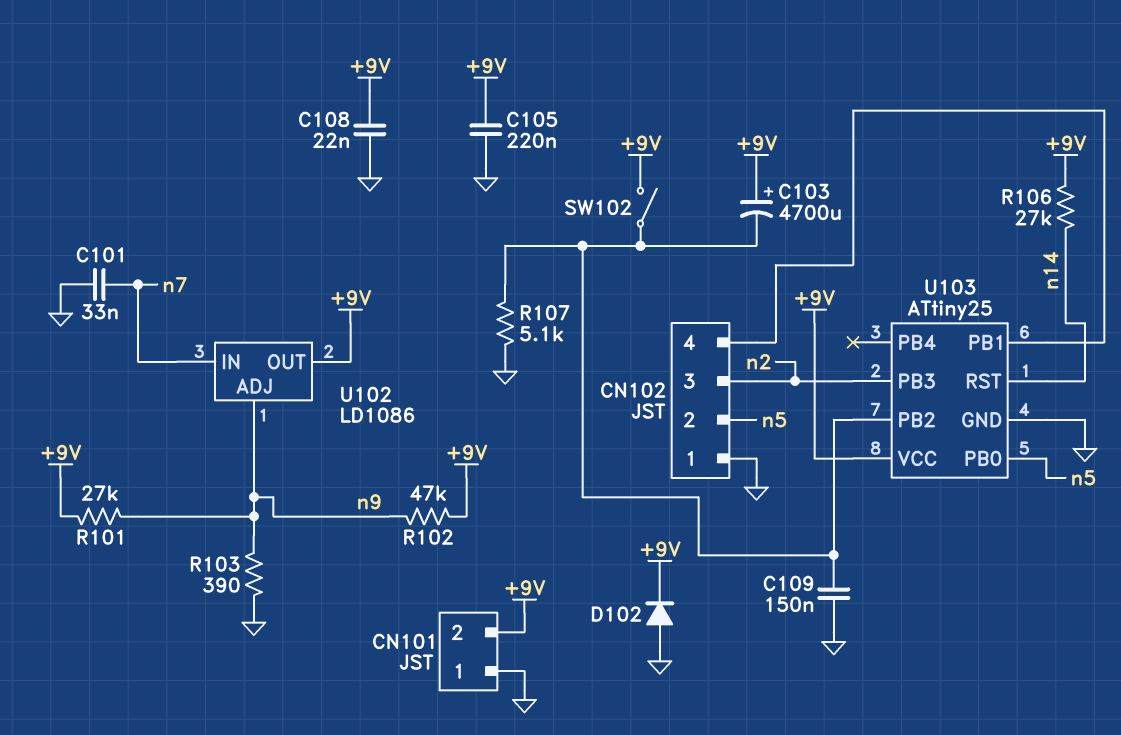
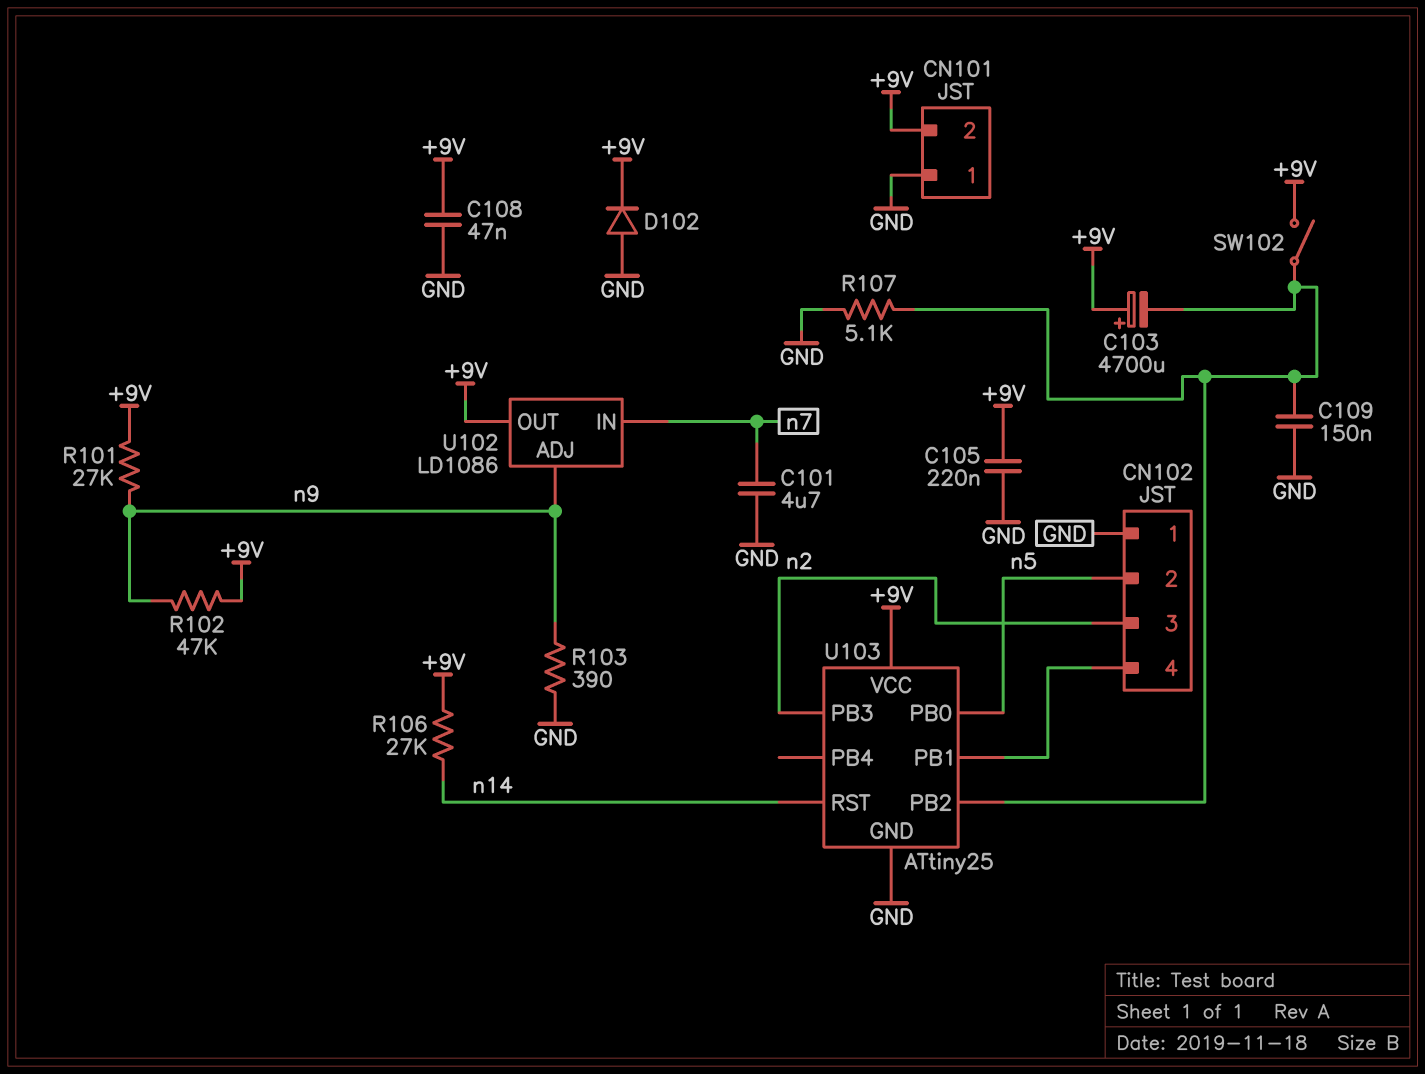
C101: 33nF (GND, n7) -> 4.7uF (GND, n7)
C108: 22nF (+9V, GND) -> 47nF (+9V, GND)

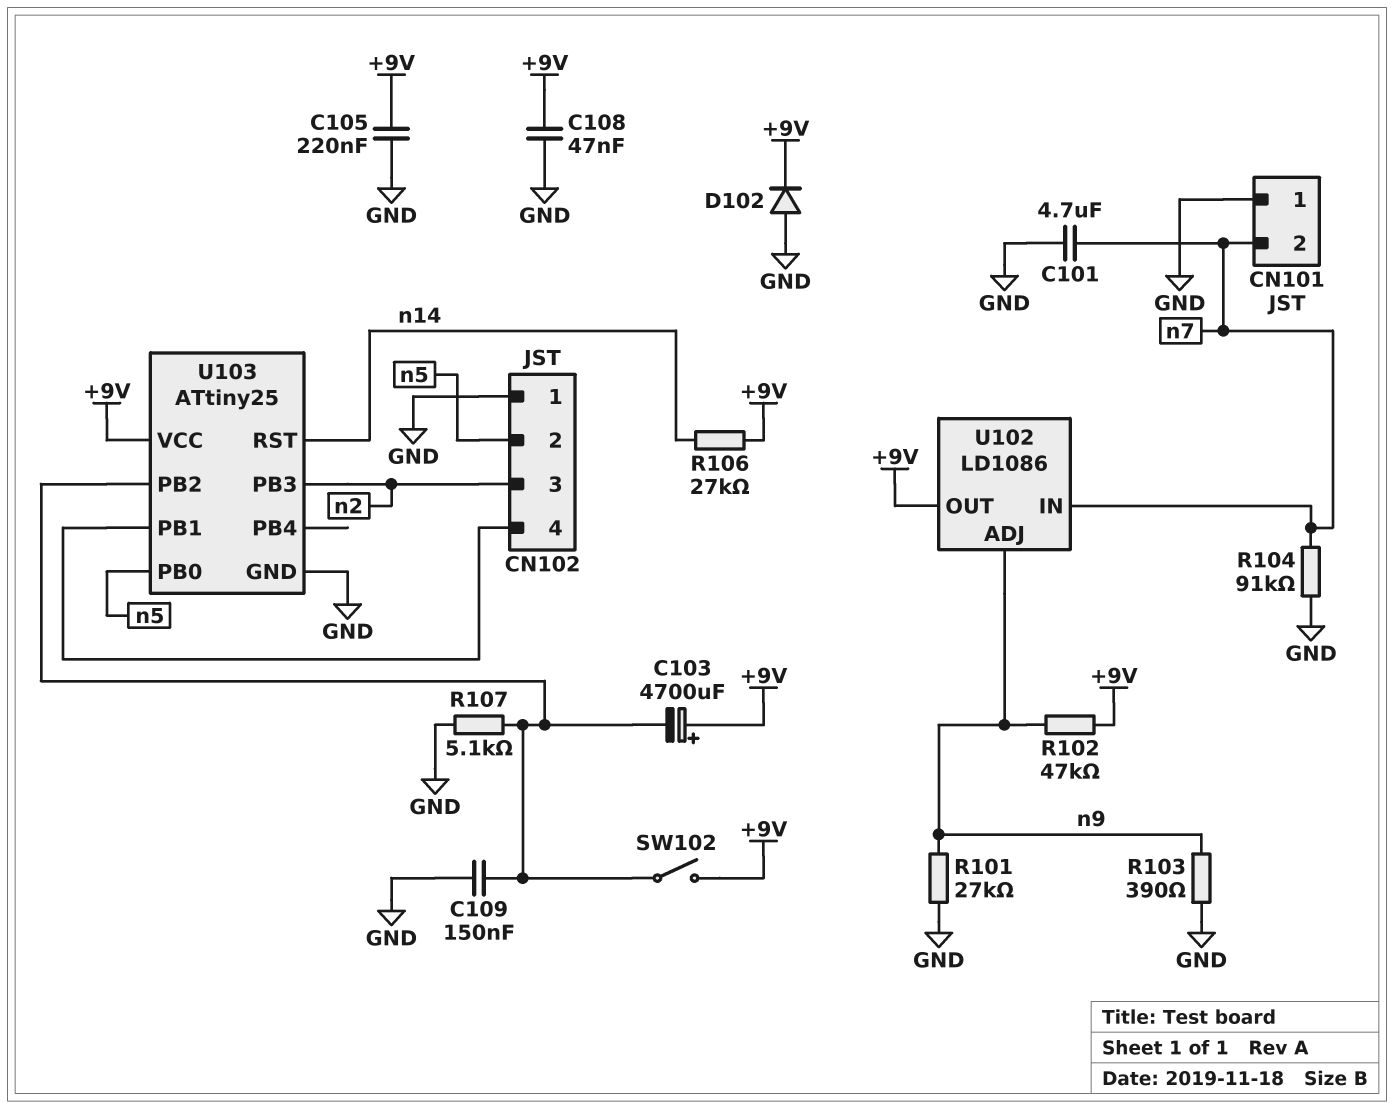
CN101 pin 2: +9V -> n7
R101: 27k (+9V, n9) -> 27k (GND, n9)
R104: none -> 91k (GND, n7)

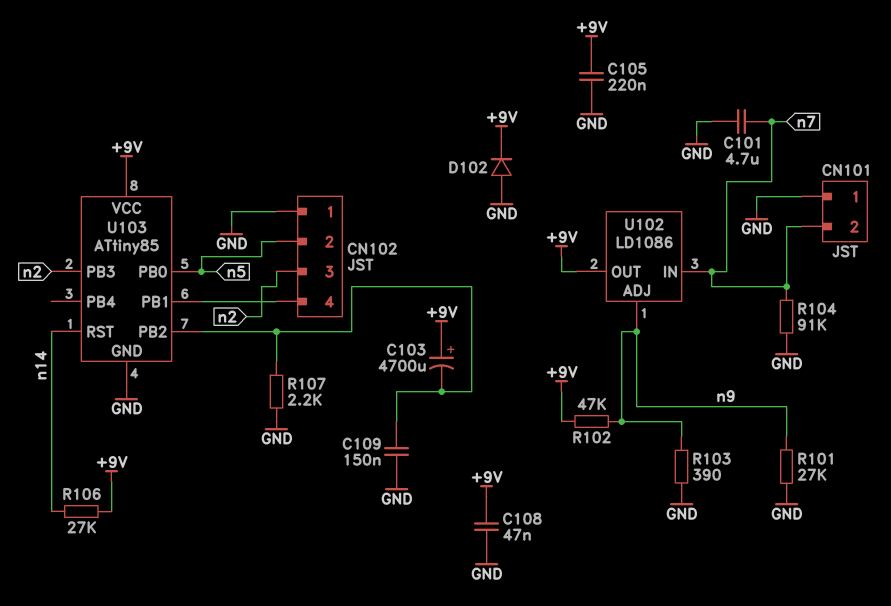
R107: 5.1k (GND, U103/PB2) -> 2.2k (GND, U103/PB2)
SW102: switch (+9V, U103/PB2) -> none
U103: ATtiny25 -> ATtiny85

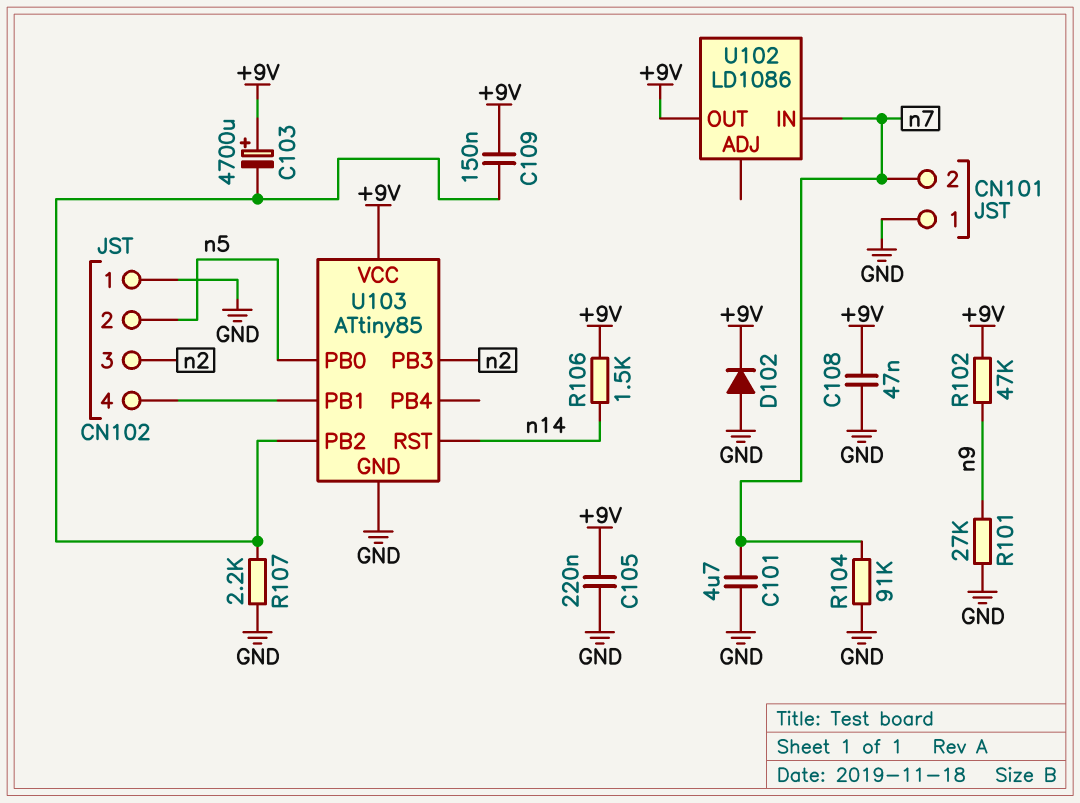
C109: 150nF (GND, U103/PB2) -> 150nF (+9V, U103/PB2)
R103: 390 (GND, n9) -> none
R106: 27k (+9V, n14) -> 1.5k (+9V, n14)
U102 pin ADJ: n9 -> none

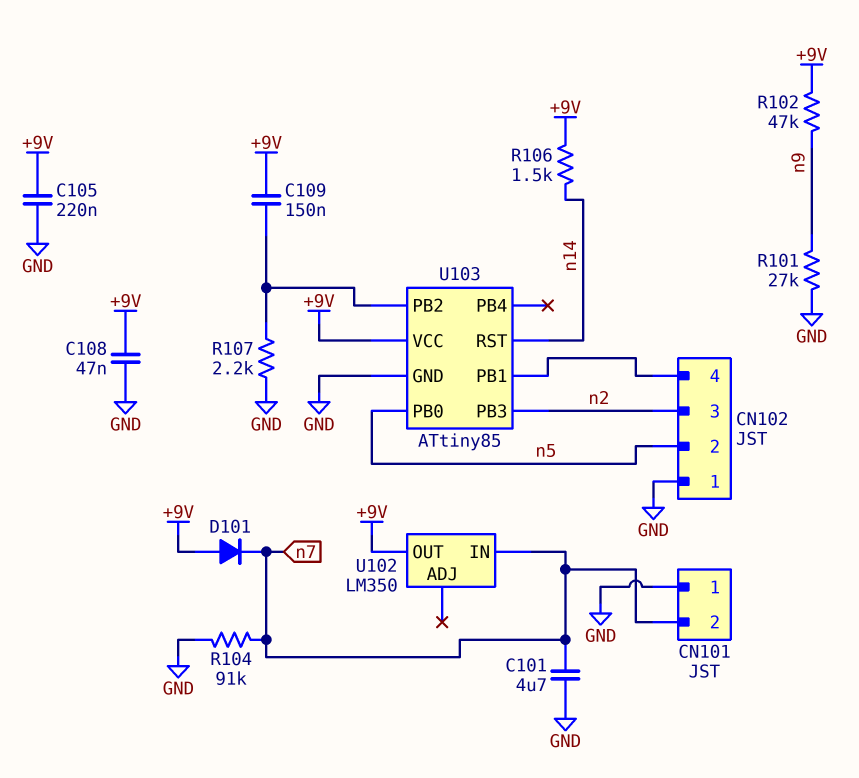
C103: 4700uF (plus +9V, minus U103/PB2) -> none
D101: none -> diode (A +9V, K n7)
D102: diode (A GND, K +9V) -> none
U102: LD1086 -> LM350

